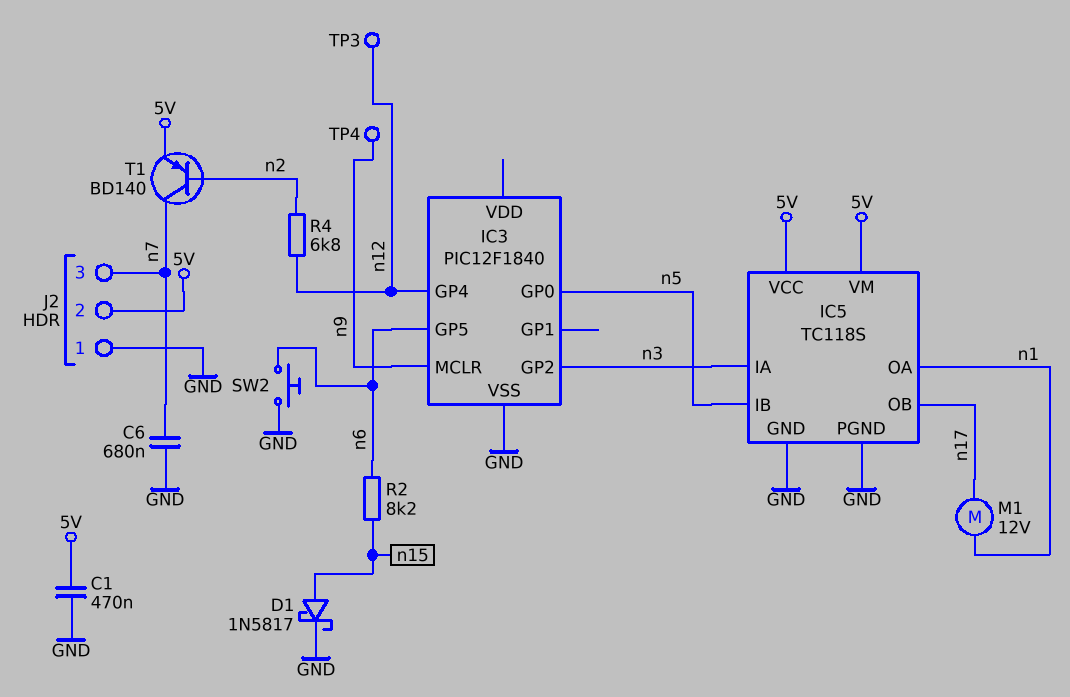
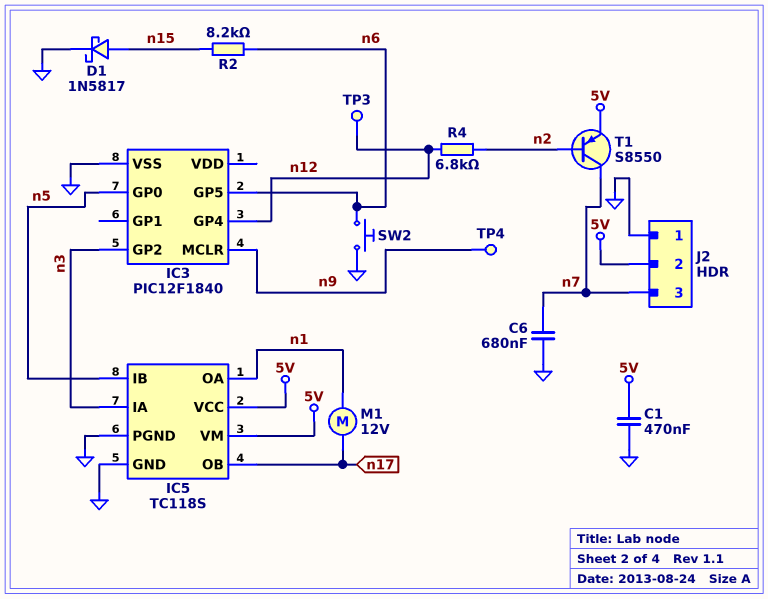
T1: PNP BD140 (B n2, C n7, E 5V) -> PNP S8550 (B n2, C n7, E 5V)

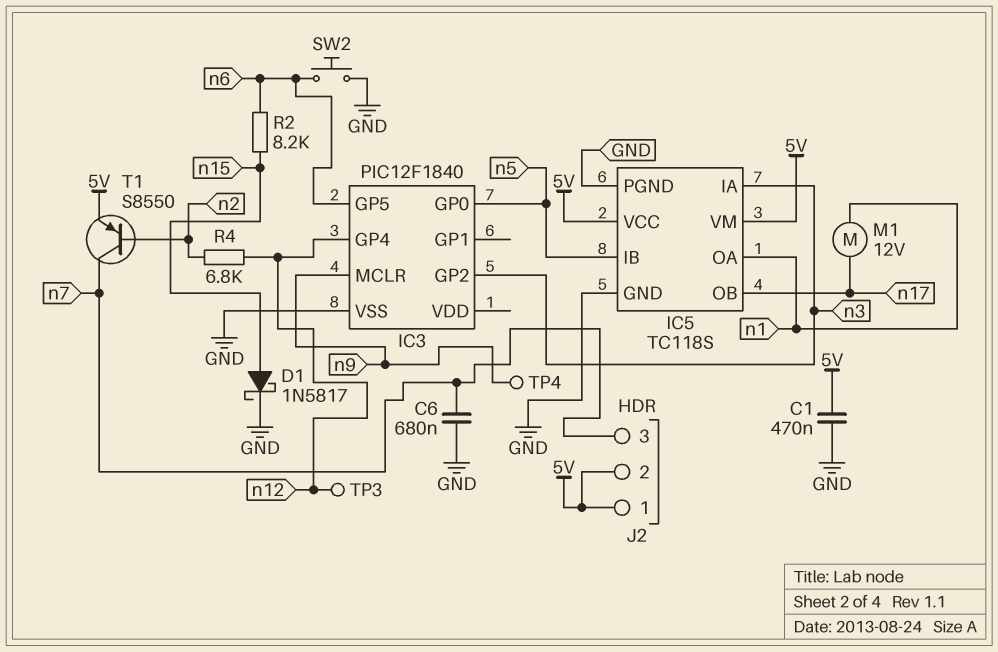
J2 pin 1: GND -> 5V

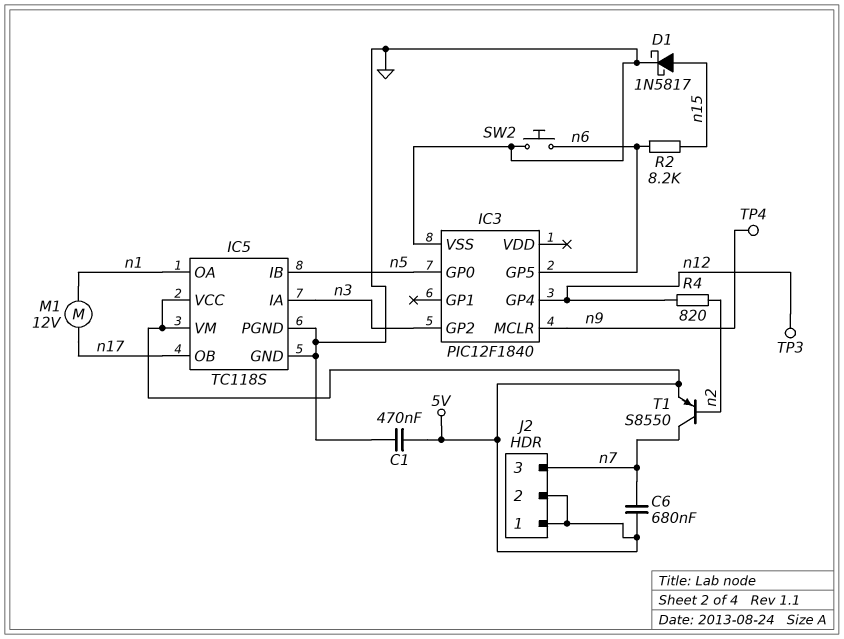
C6: 680nF (GND, n7) -> 680nF (5V, n7)
R4: 6.8k (n2, n12) -> 820 (n2, n12)

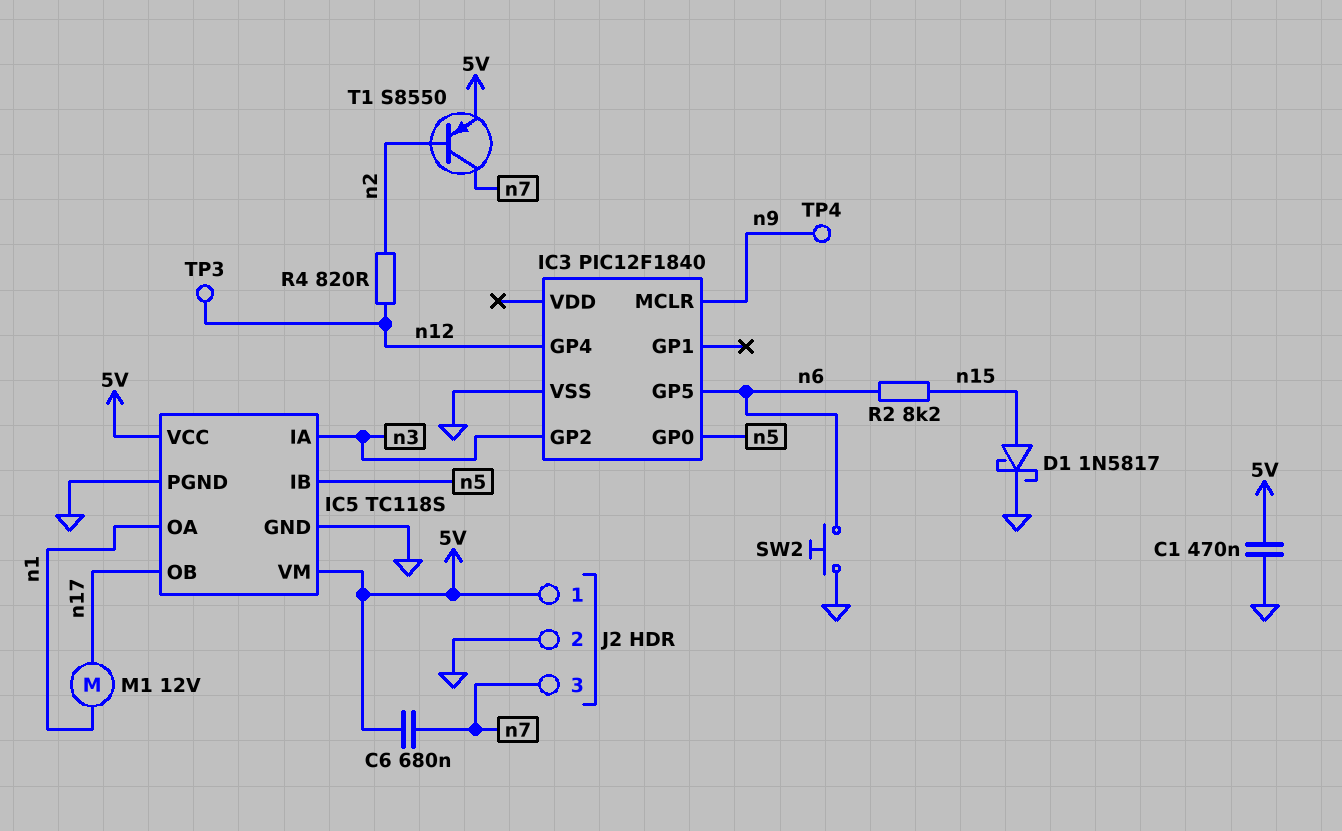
J2 pin 2: 5V -> GND

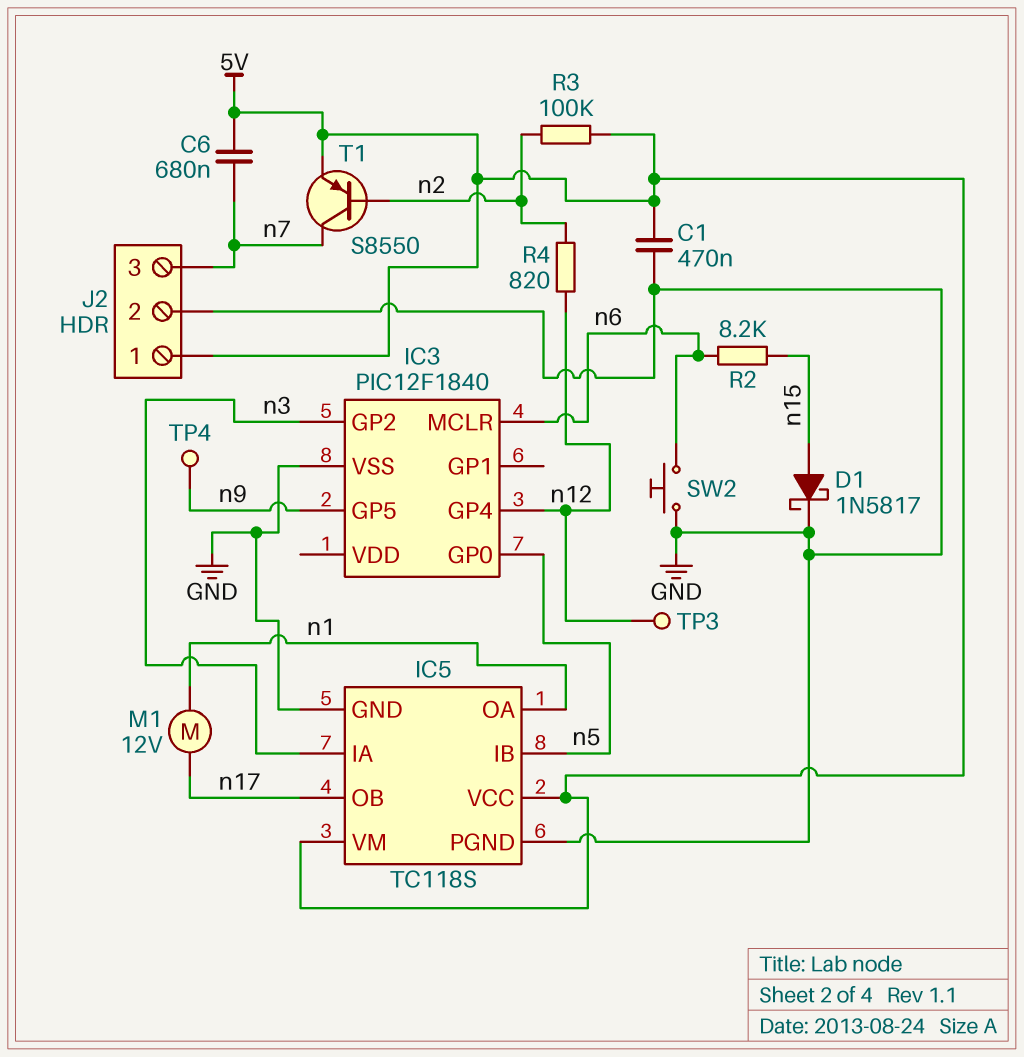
IC3 pin GP5: n6 -> n9
IC3 pin MCLR: n9 -> n6
R3: none -> 100k (5V, n2)

